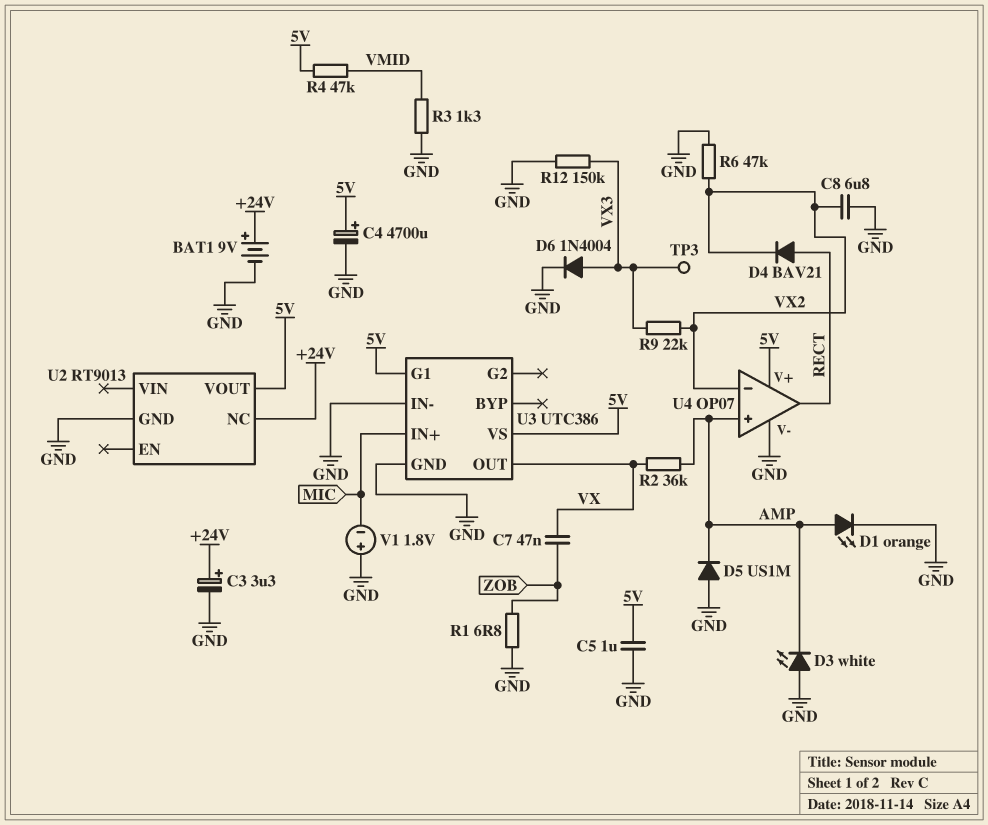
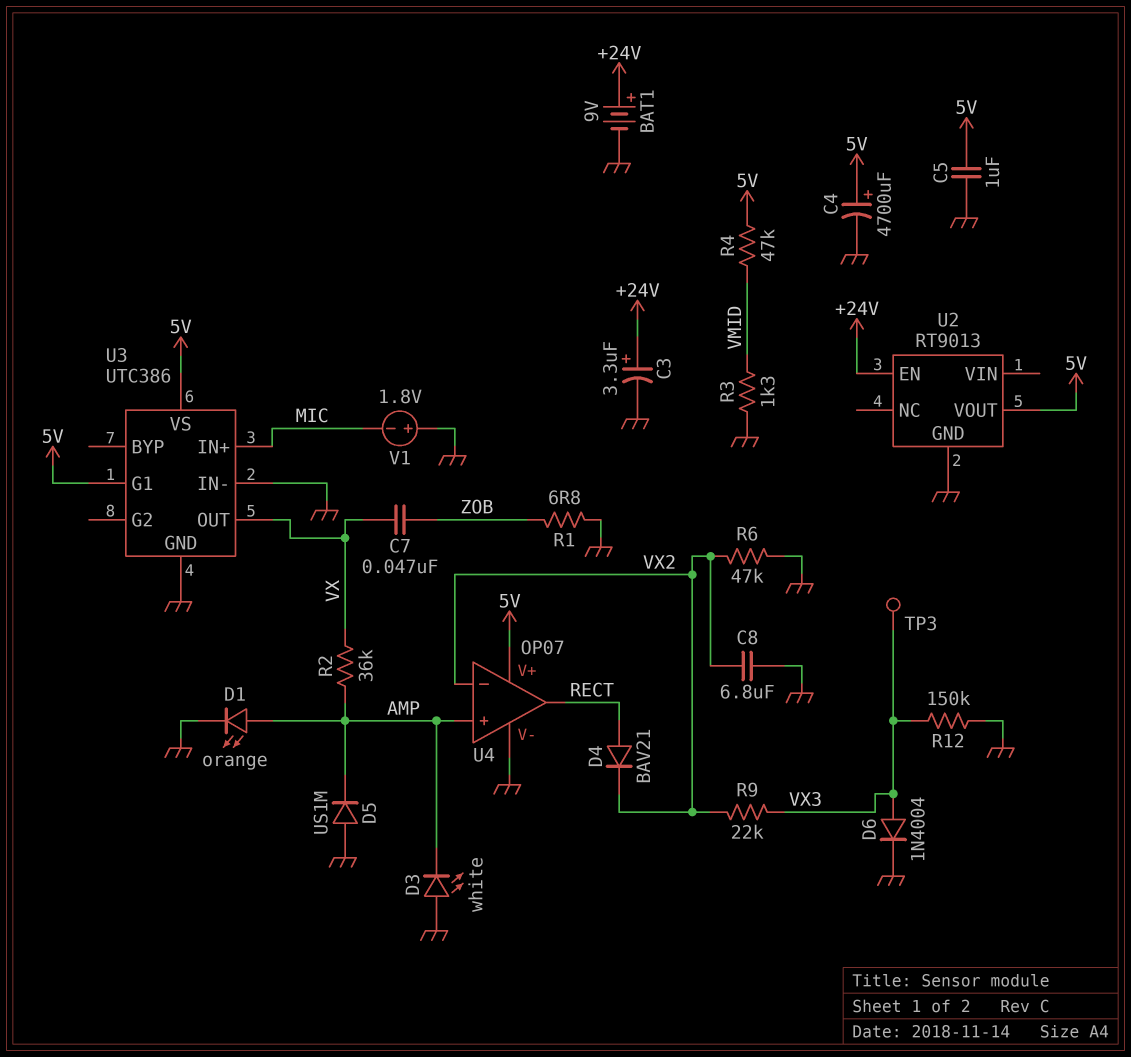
U2 pin EN: none -> +24V
U2 pin NC: +24V -> none

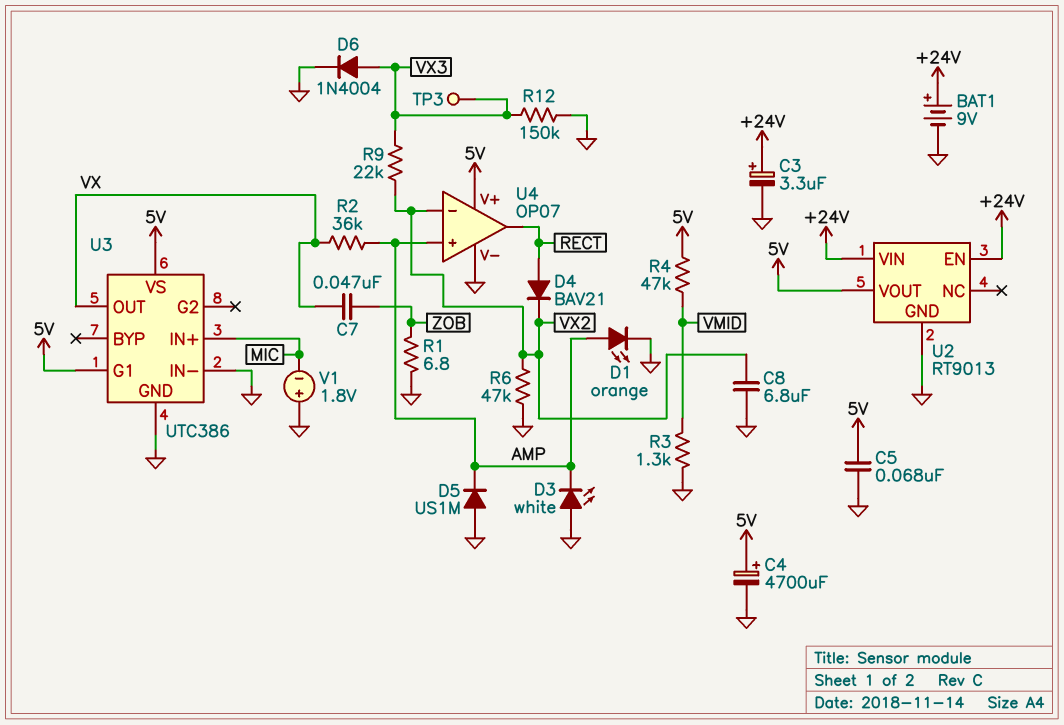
C5: 1uF (5V, GND) -> 68nF (5V, GND)
U2 pin VIN: none -> +24V

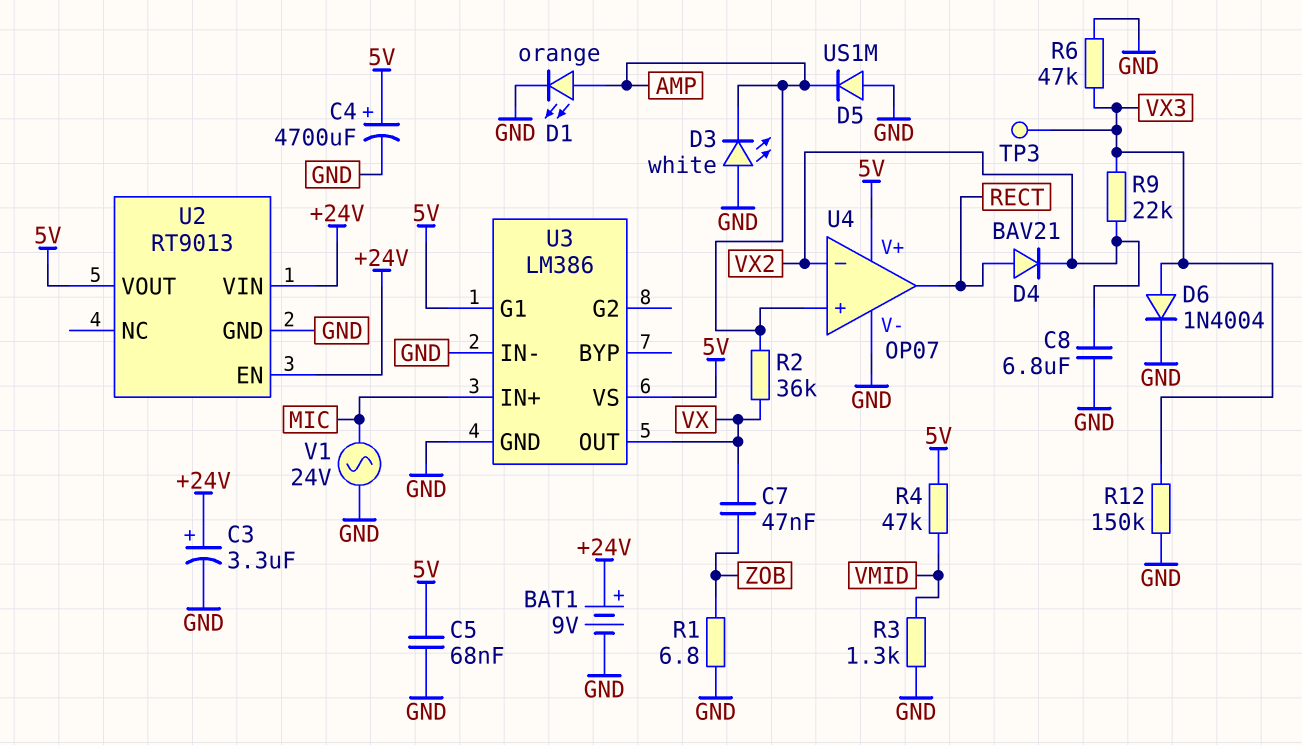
R6: 47k (GND, VX2) -> 47k (GND, VX3)
U3: UTC386 -> LM386
V1: 1.8V (plus GND, minus MIC) -> AC 24V (GND, MIC)

